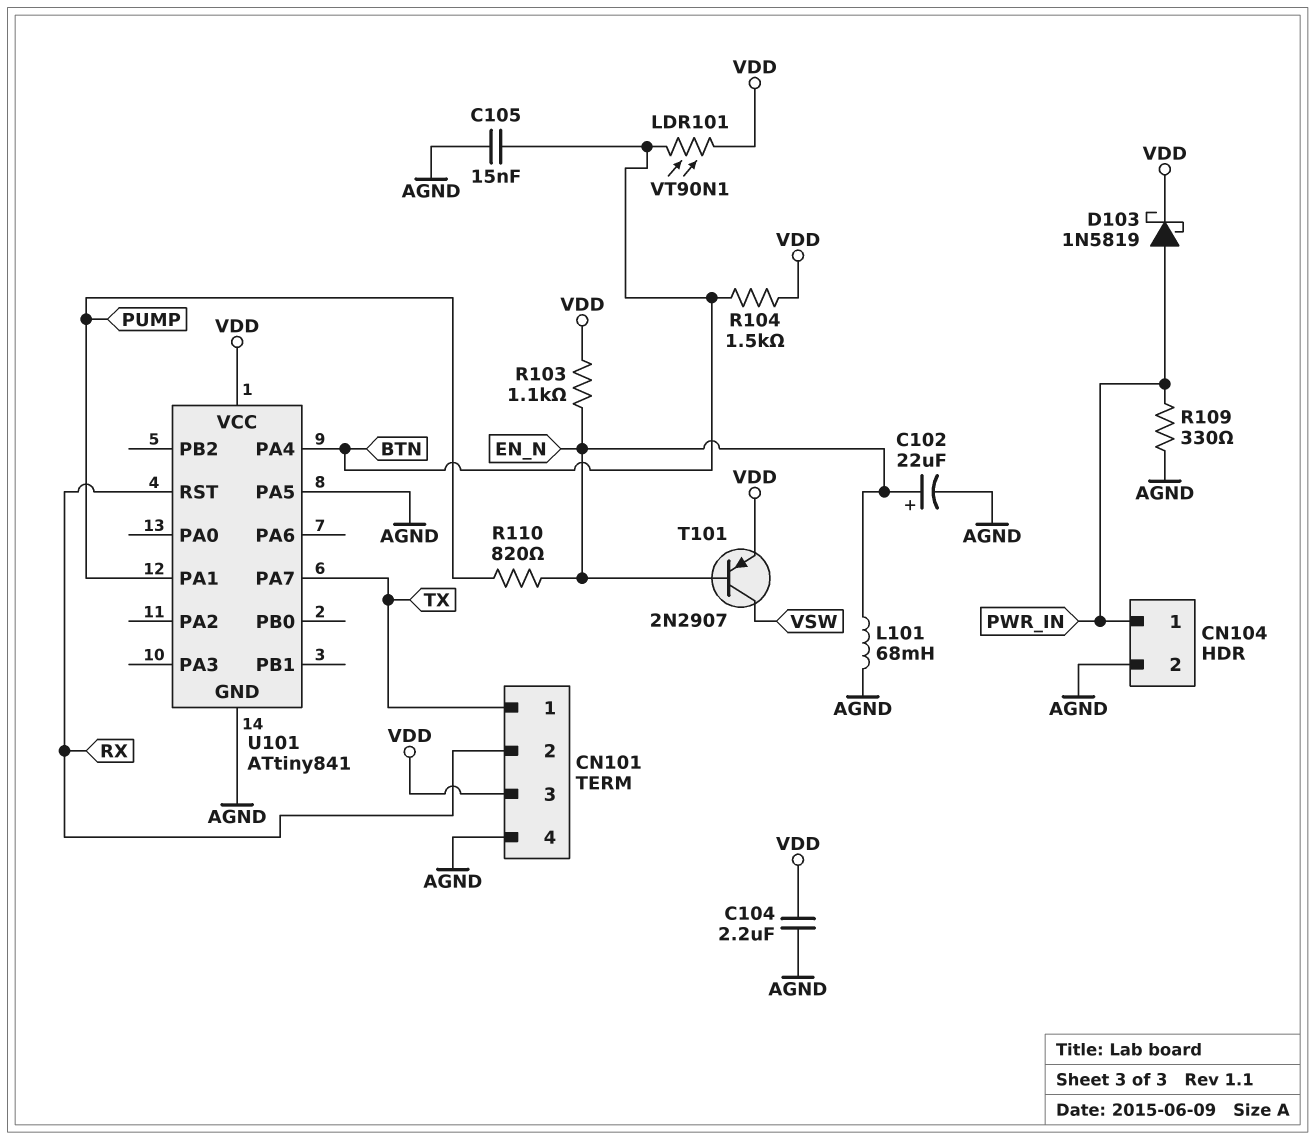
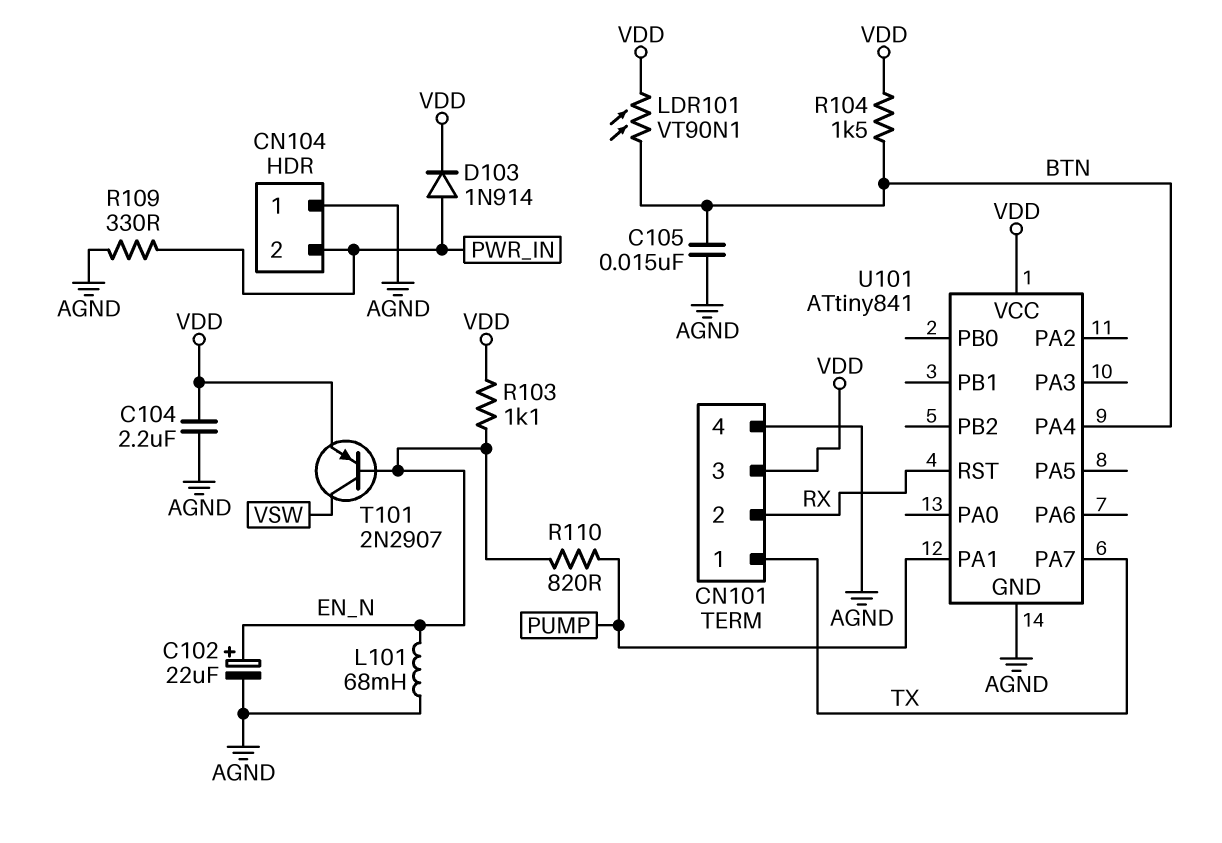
CN104 pin 1: PWR_IN -> AGND
CN104 pin 2: AGND -> PWR_IN
D103: schottky 1N5819 (A PWR_IN, K VDD) -> diode 1N914 (A PWR_IN, K VDD)
U101 pin PA5: AGND -> none

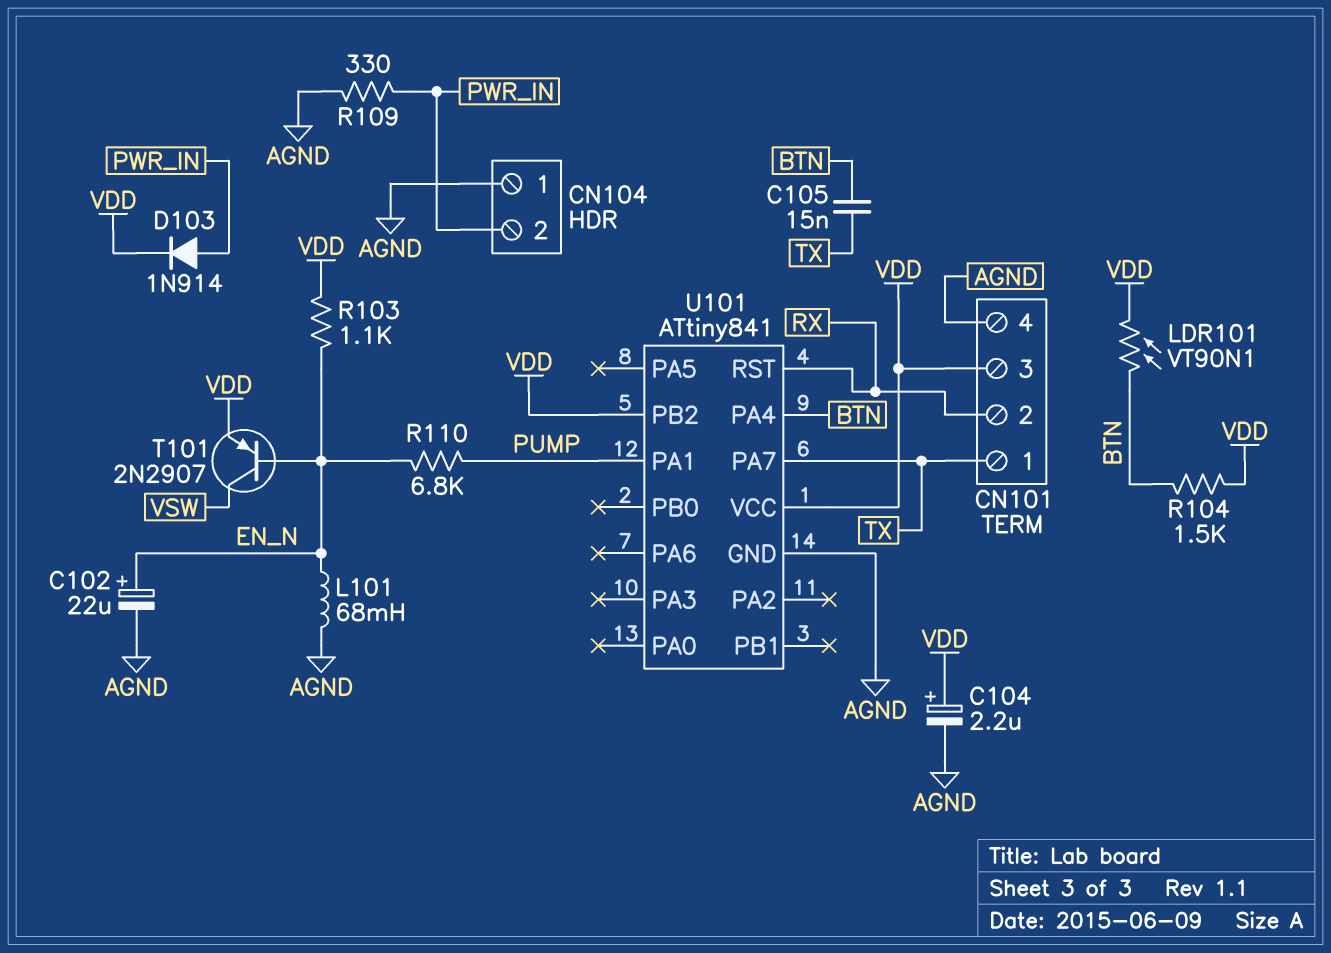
C104: 2.2uF (AGND, VDD) -> 2.2uF (plus VDD, minus AGND)
C105: 15nF (AGND, BTN) -> 15nF (BTN, TX)
R110: 820 (EN_N, PUMP) -> 6.8k (EN_N, PUMP)
U101 pin PB2: none -> VDD

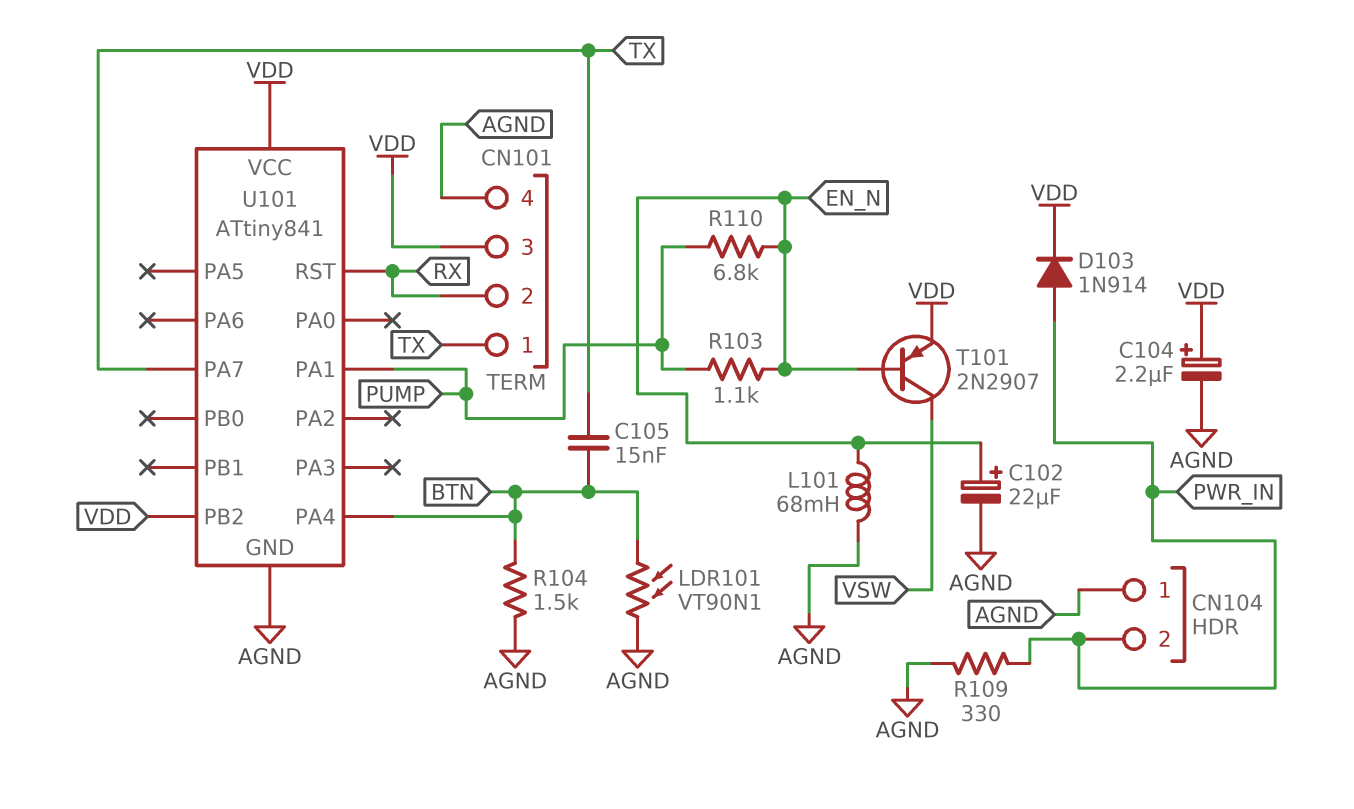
LDR101: VT90N1 (BTN, VDD) -> VT90N1 (AGND, BTN)
R103: 1.1k (EN_N, VDD) -> 1.1k (EN_N, PUMP)
R104: 1.5k (BTN, VDD) -> 1.5k (AGND, BTN)

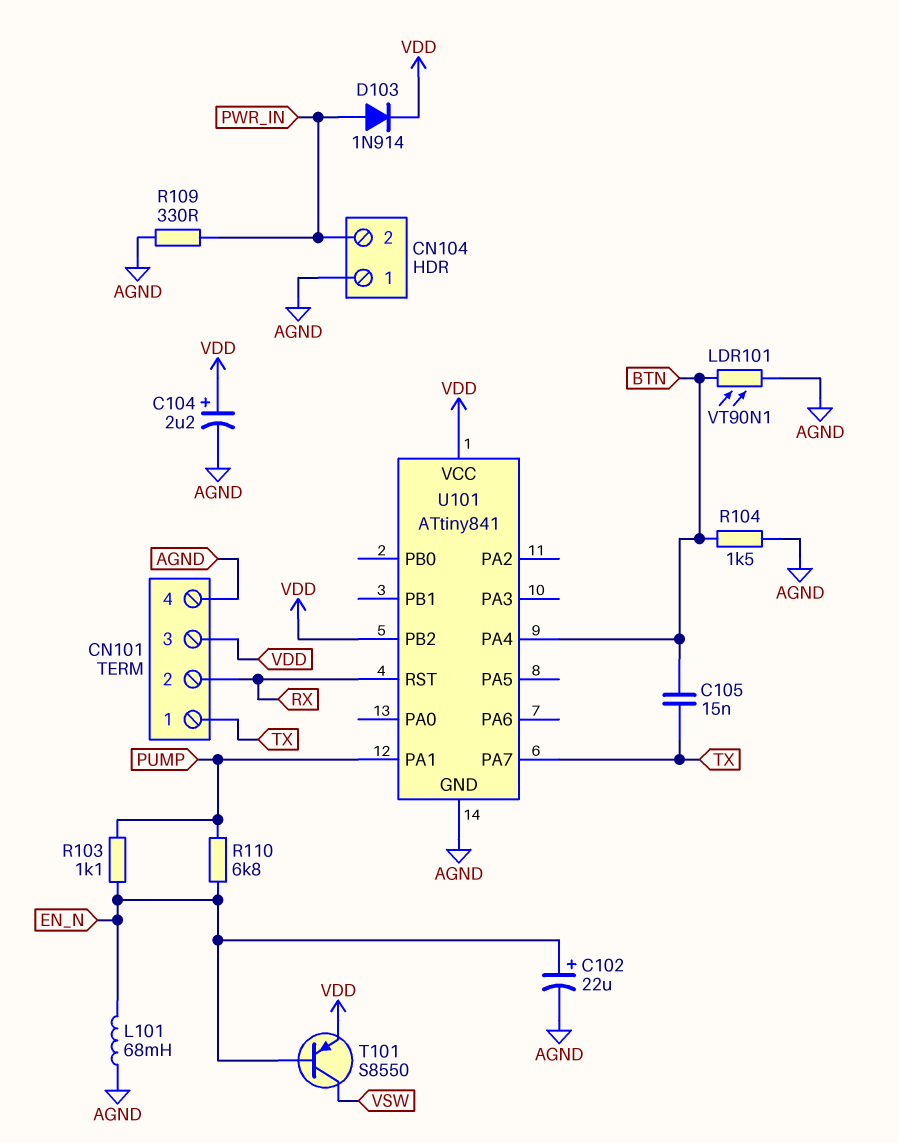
T101: PNP 2N2907 (B EN_N, C VSW, E VDD) -> PNP S8550 (B EN_N, C VSW, E VDD)

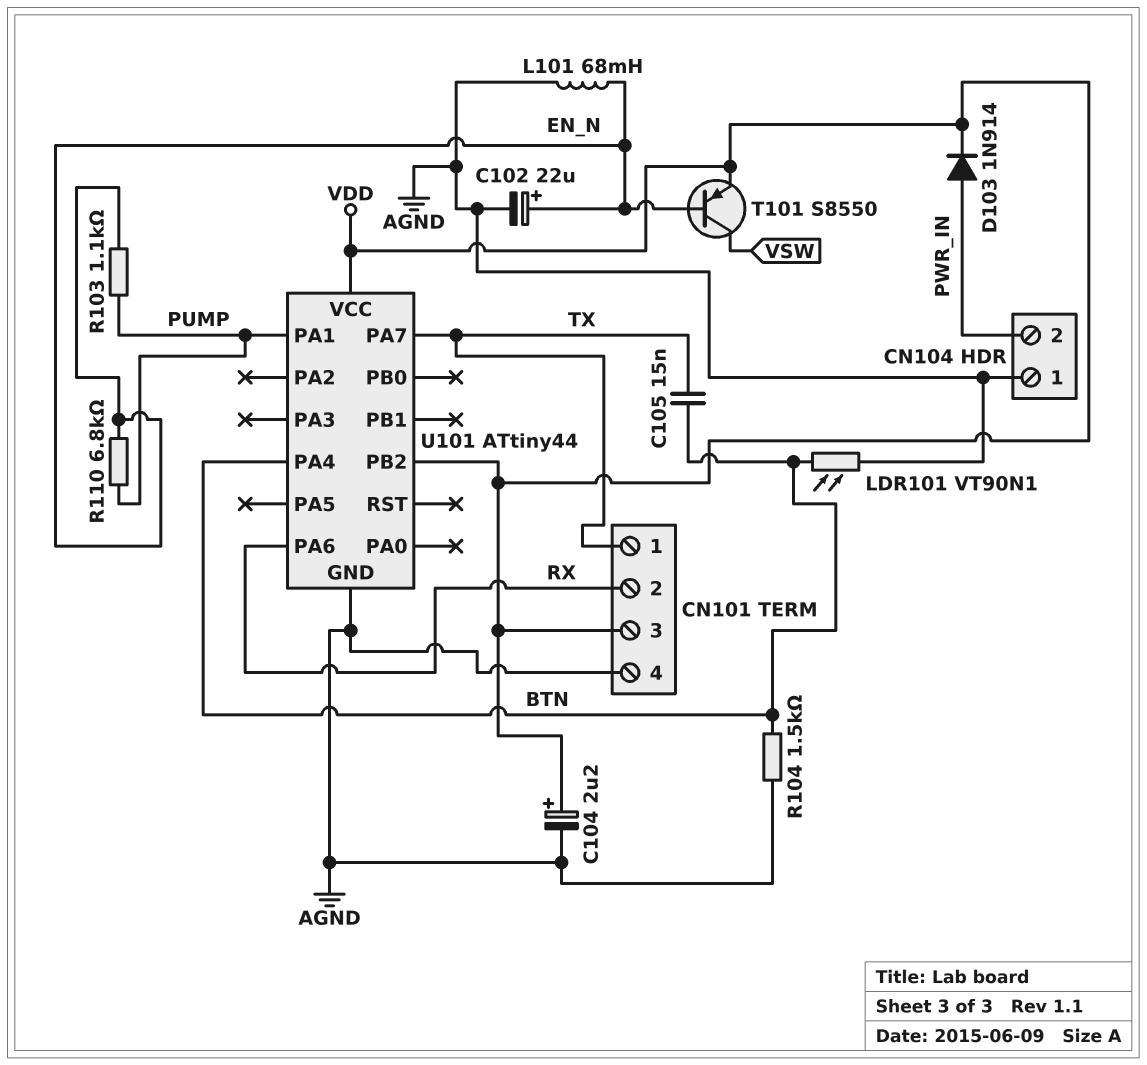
R109: 330 (AGND, PWR_IN) -> none
U101: ATtiny841 -> ATtiny44
U101 pin PA6: none -> RX
U101 pin RST: RX -> none

